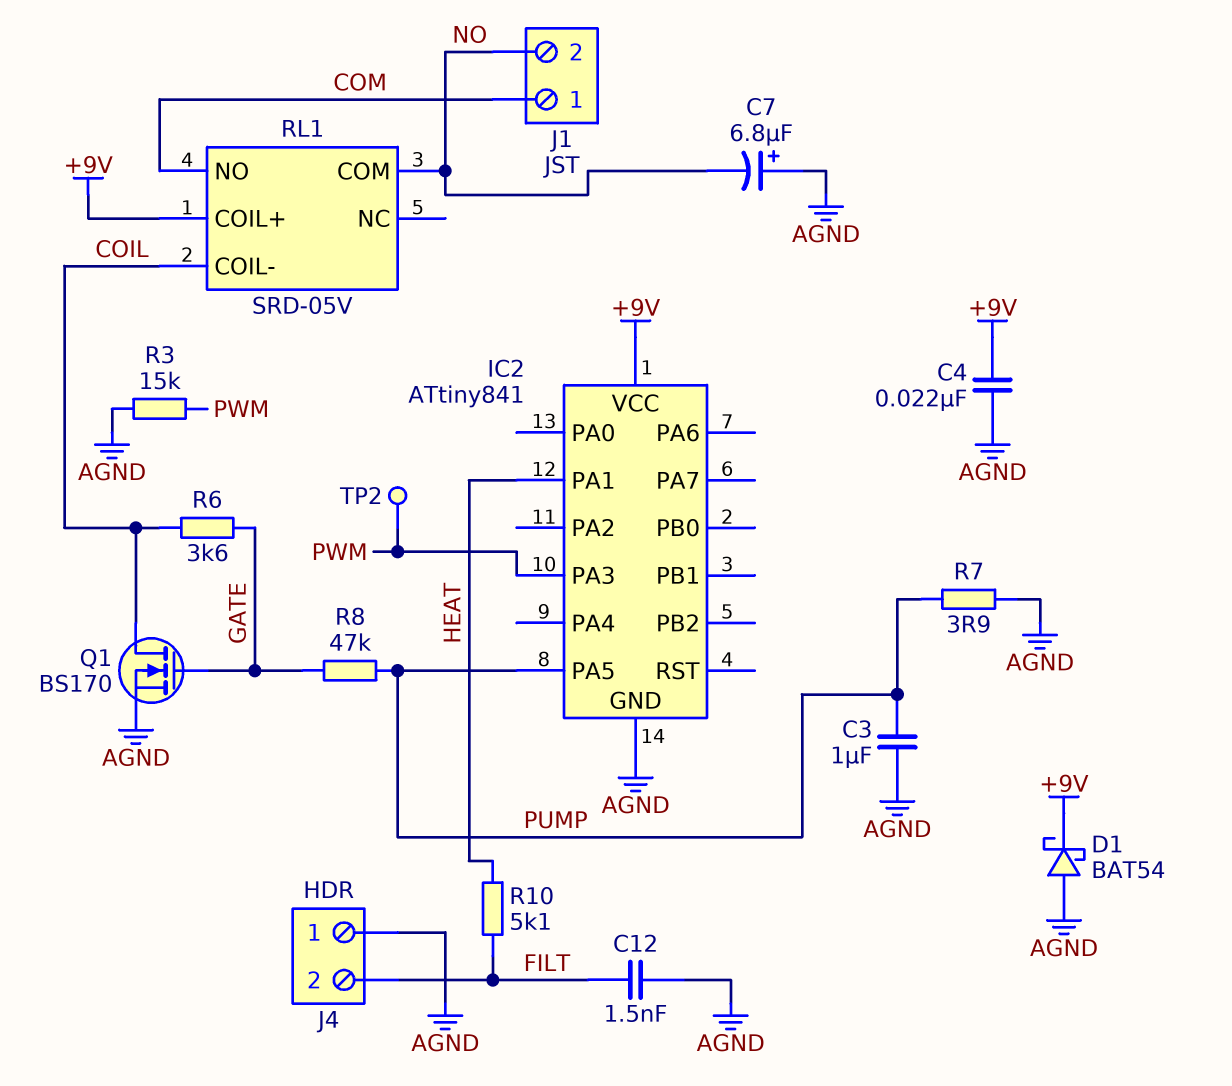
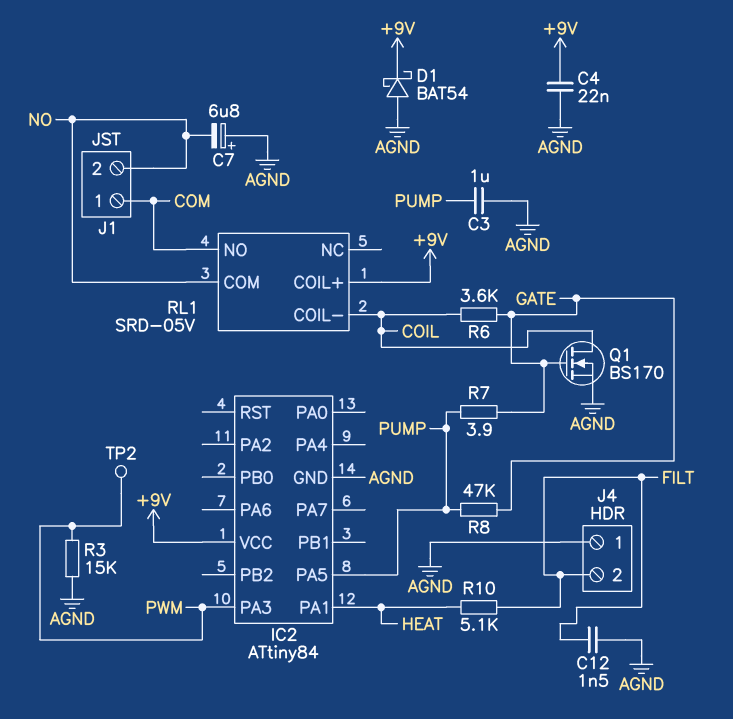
IC2: ATtiny841 -> ATtiny84
R7: 3.9 (AGND, PUMP) -> 3.9 (GATE, PUMP)

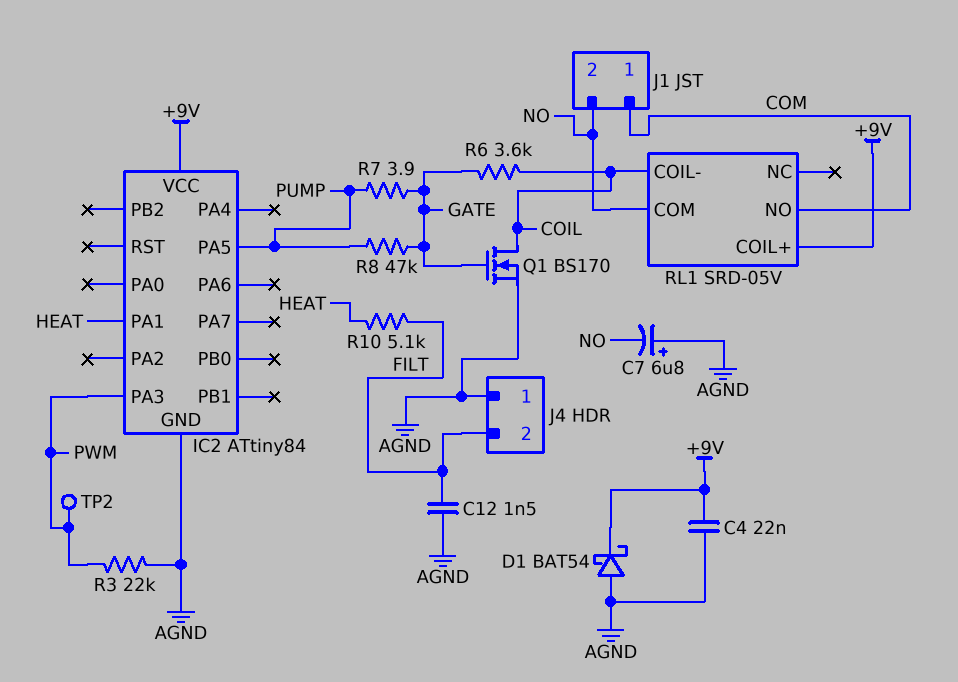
C3: 1uF (AGND, PUMP) -> none
R3: 15k (AGND, PWM) -> 22k (AGND, PWM)

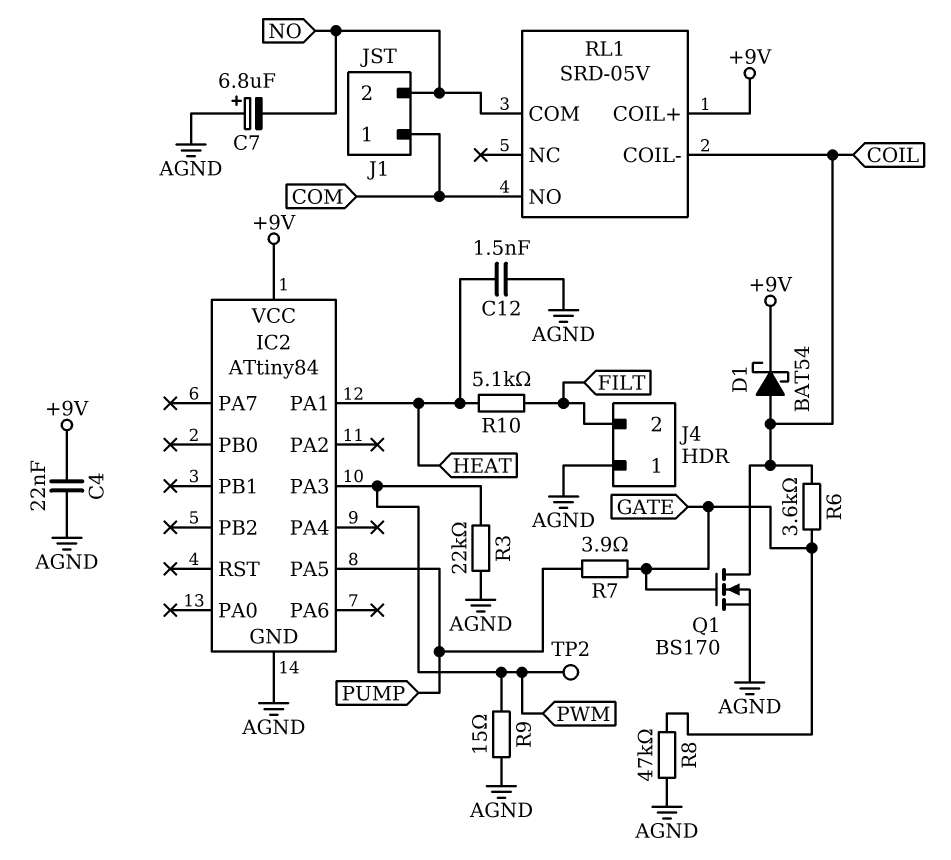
C12: 1.5nF (AGND, FILT) -> 1.5nF (AGND, HEAT)
D1: schottky BAT54 (A AGND, K +9V) -> schottky BAT54 (A COIL, K +9V)
R8: 47k (GATE, PUMP) -> 47k (AGND, GATE)
R9: none -> 15 (AGND, PWM)

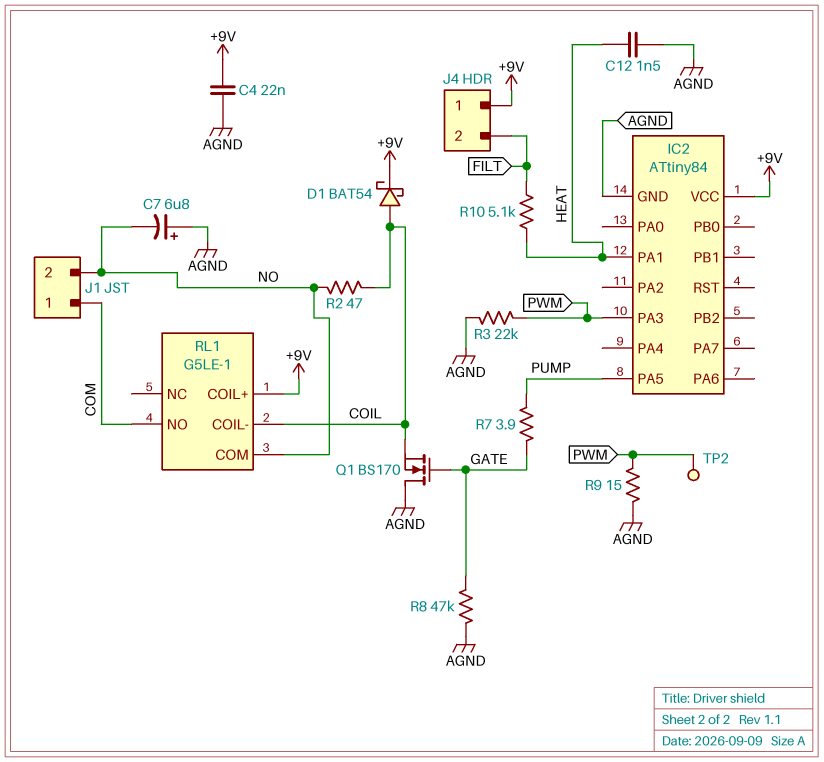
J4 pin 1: AGND -> +9V
Q1: NMOS BS170 (G GATE, D COIL, S AGND) -> NMOS BS170 (G GATE, D AGND, S COIL)
R2: none -> 47 (COIL, NO)
R6: 3.6k (COIL, GATE) -> none
RL1: SRD-05V -> G5LE-1

